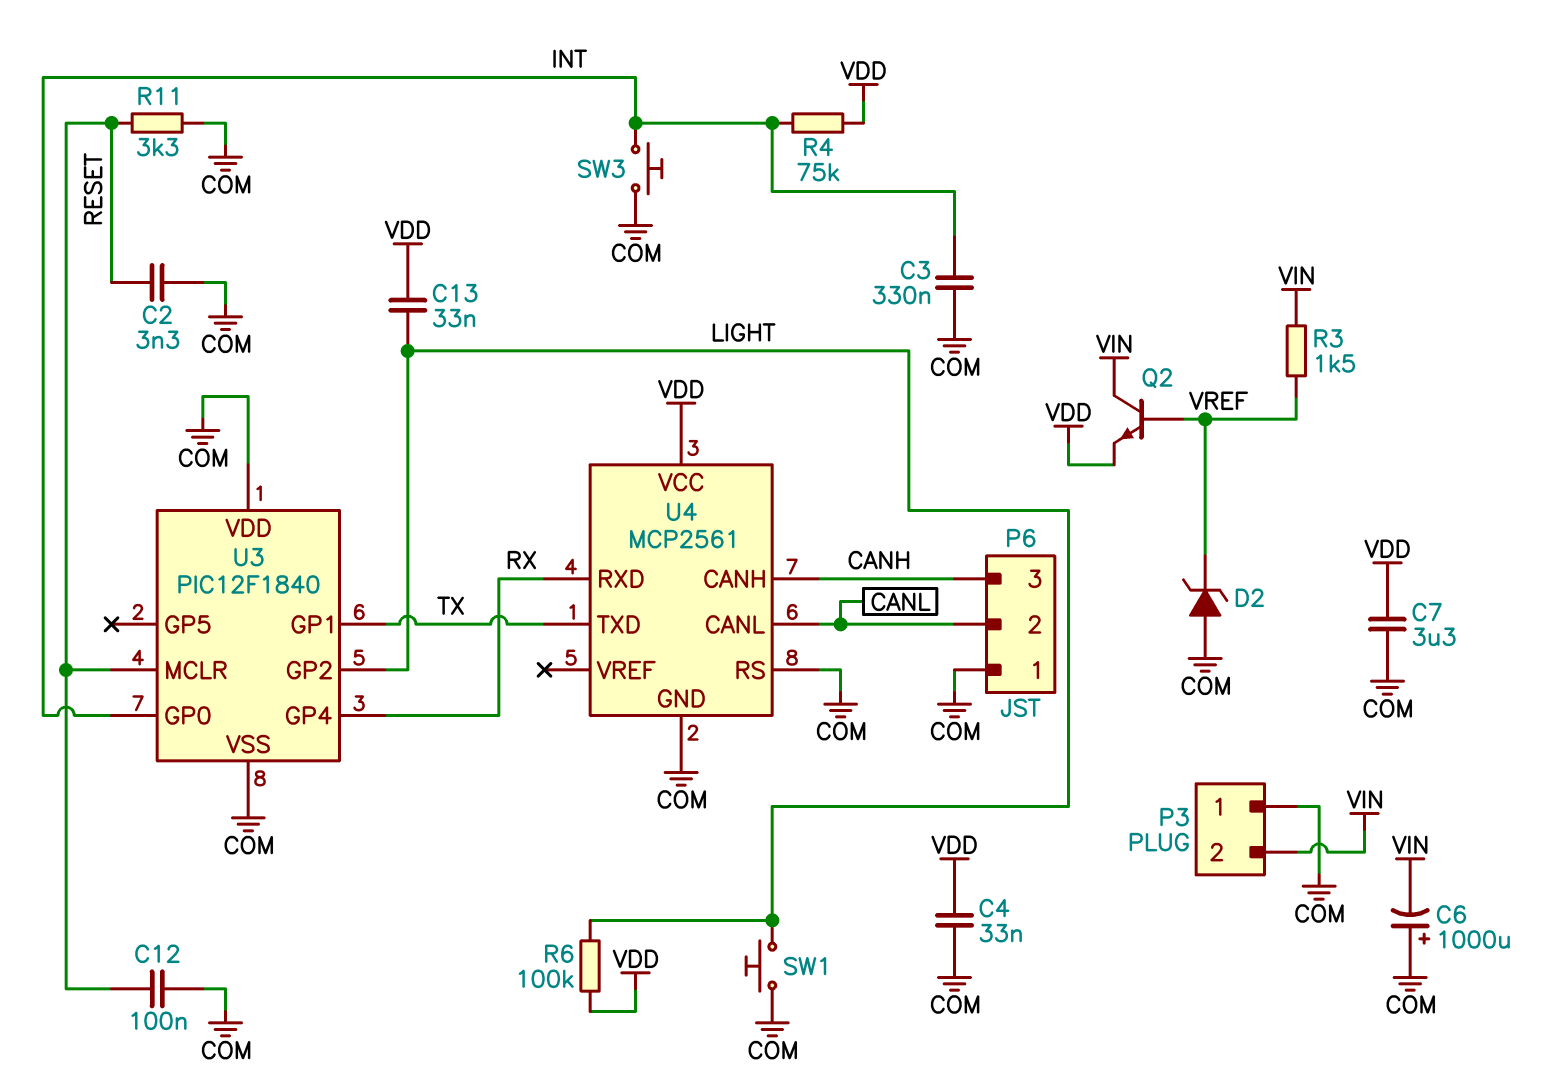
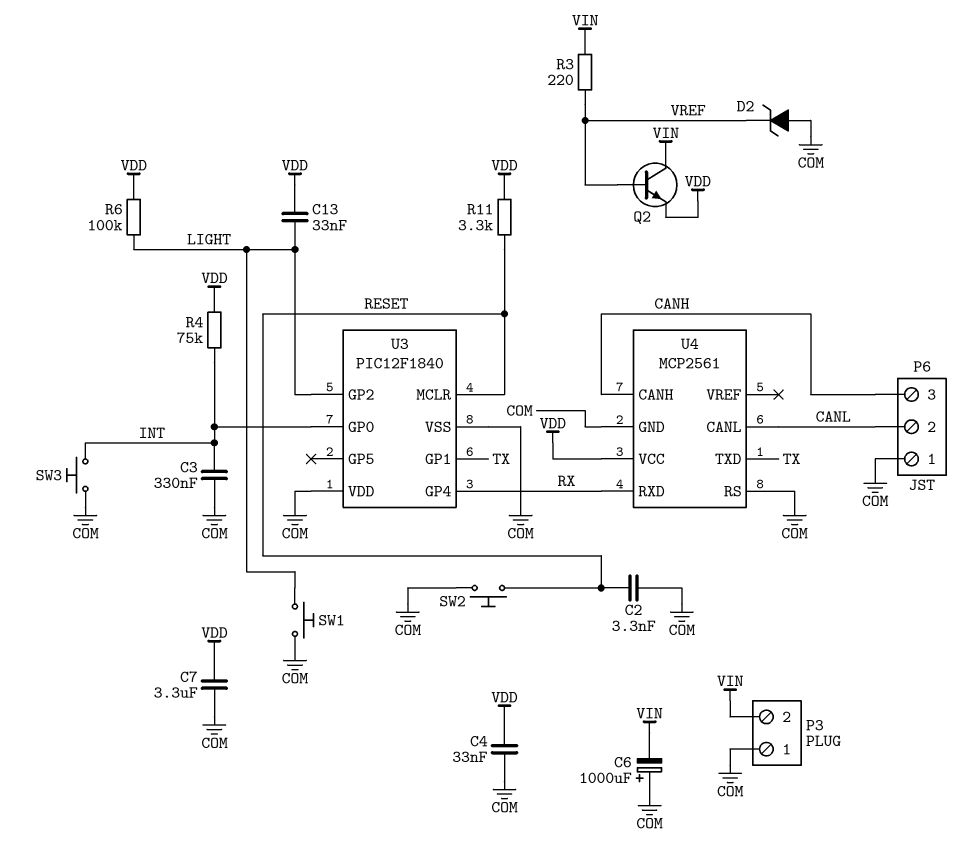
C12: 100nF (COM, RESET) -> none
R3: 1.5k (VIN, VREF) -> 220 (VIN, VREF)
R11: 3.3k (COM, RESET) -> 3.3k (RESET, VDD)
SW2: none -> button (COM, RESET)

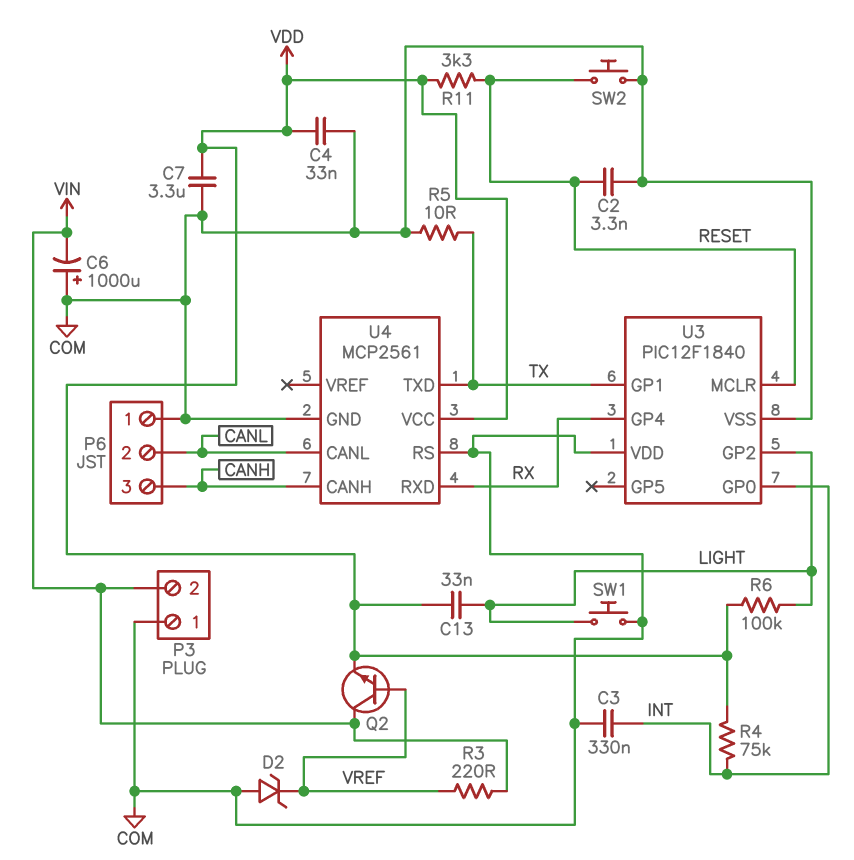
R5: none -> 10 (COM, TX)
SW3: button (COM, INT) -> none

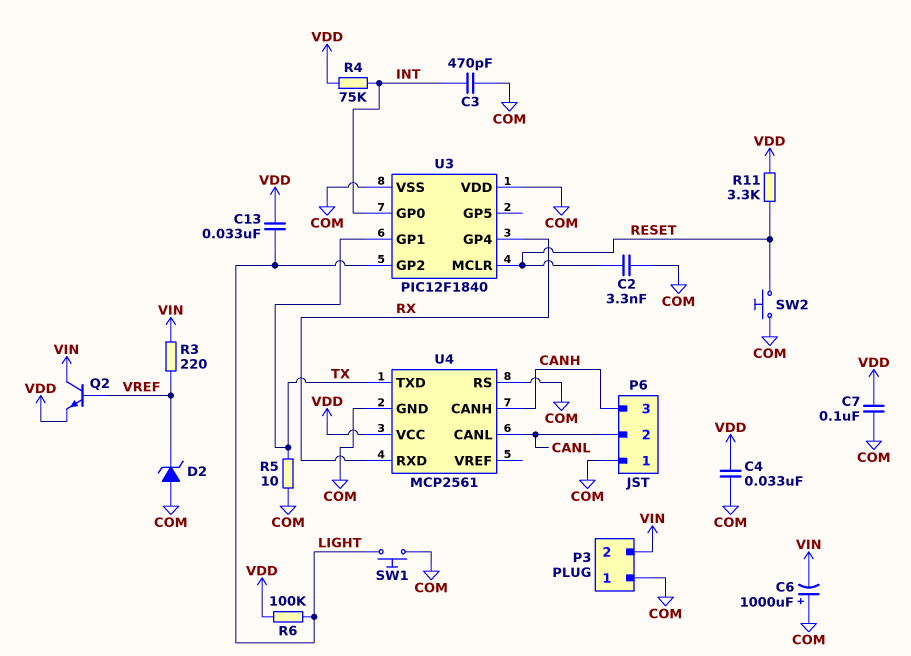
C3: 330nF (COM, INT) -> 470pF (COM, INT)
C7: 3.3uF (COM, VDD) -> 100nF (COM, VDD)

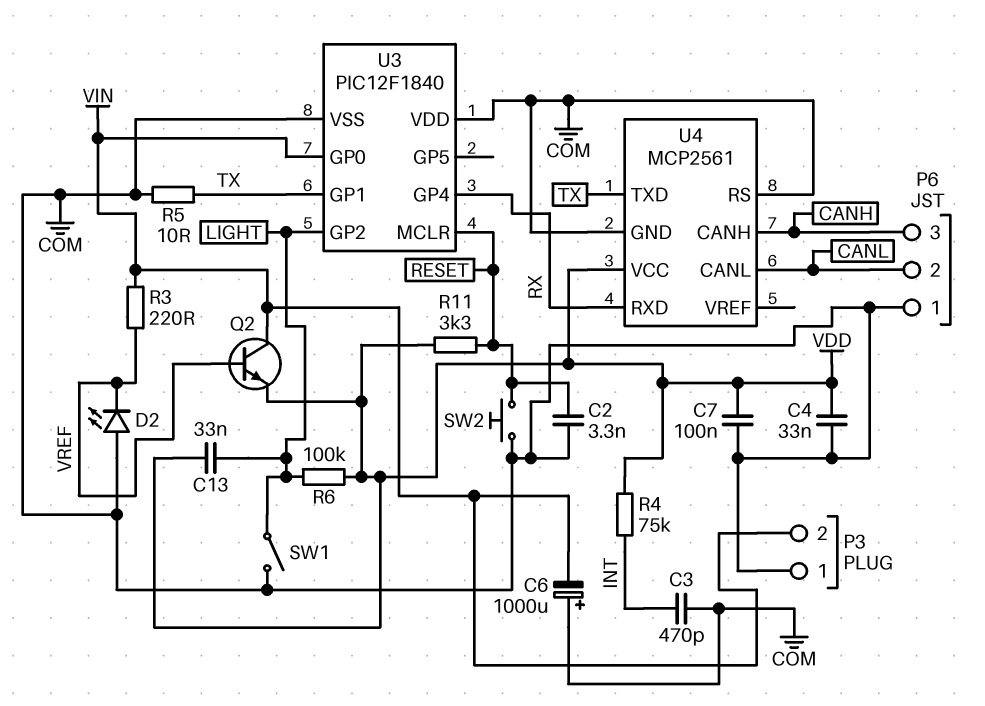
D2: zener (A COM, K VREF) -> LED (A COM, K VREF)
SW1: button (COM, LIGHT) -> switch (COM, LIGHT)
U3 pin GP0: INT -> VIN

